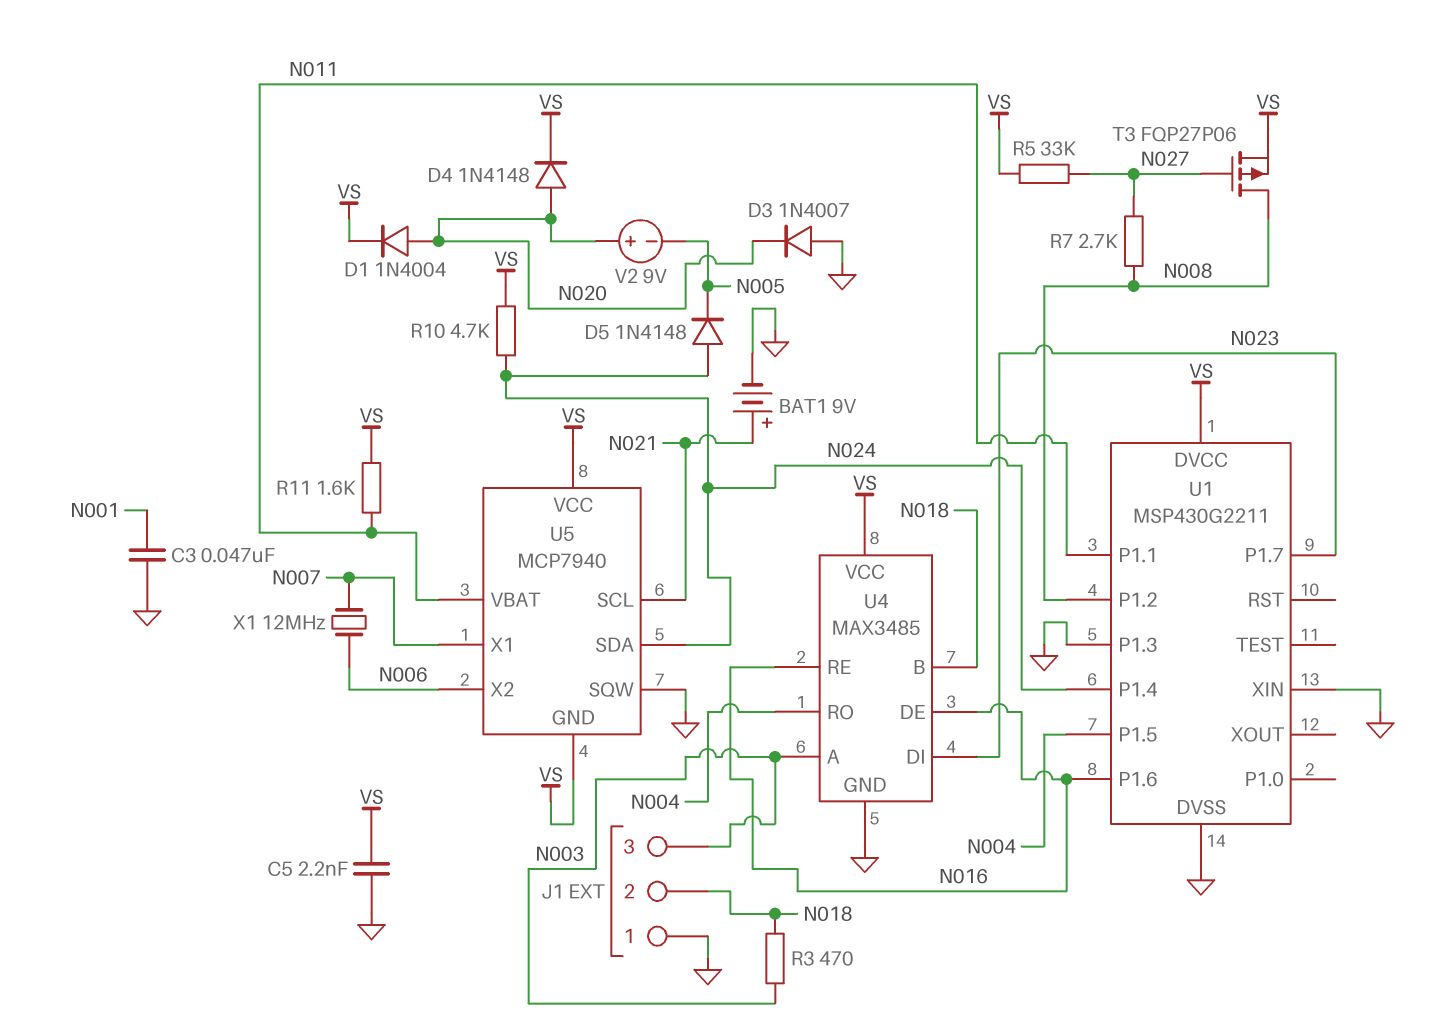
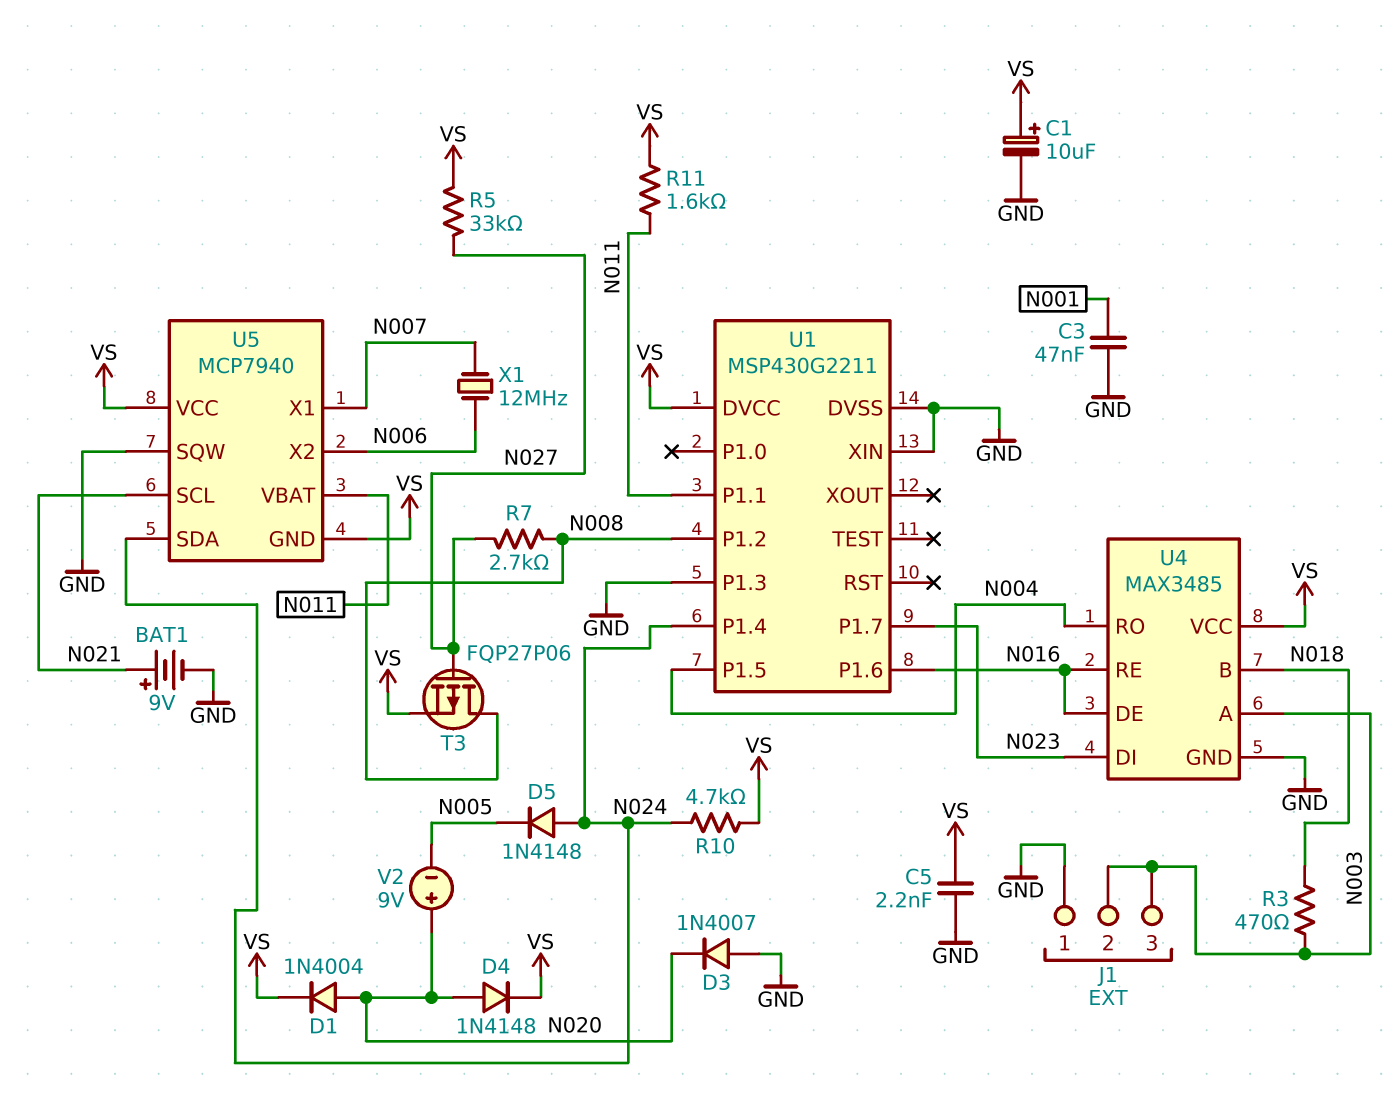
C1: none -> 10uF (plus VS, minus GND)
J1 pin 2: N018 -> N003

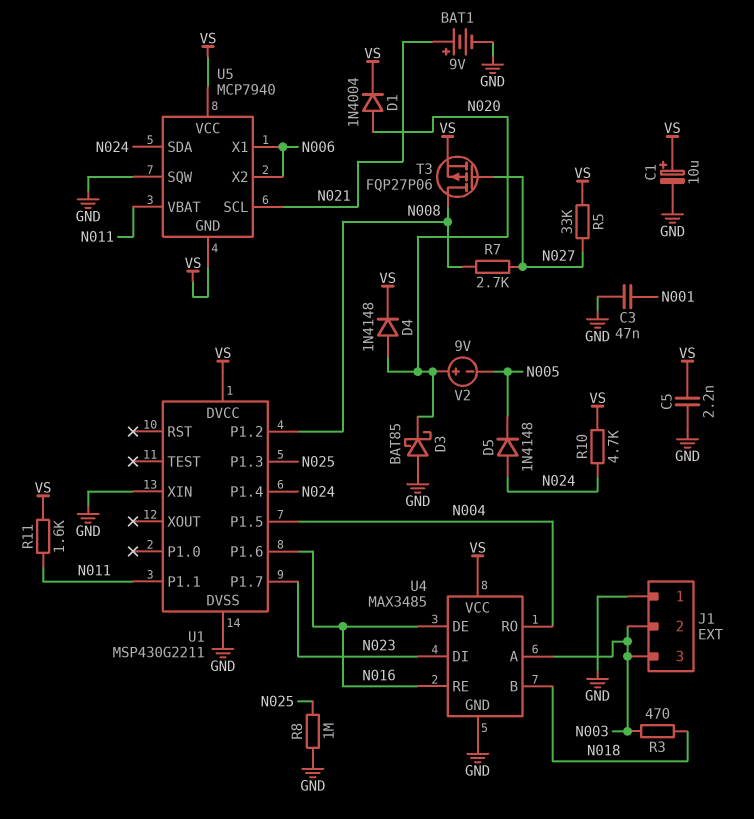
D3: diode 1N4007 (A GND, K N020) -> schottky BAT85 (A GND, K N020)
R8: none -> 1M (GND, N025)
U1 pin P1.3: GND -> N025
U5 pin X1: N007 -> N006
X1: 12MHz (N006, N007) -> none

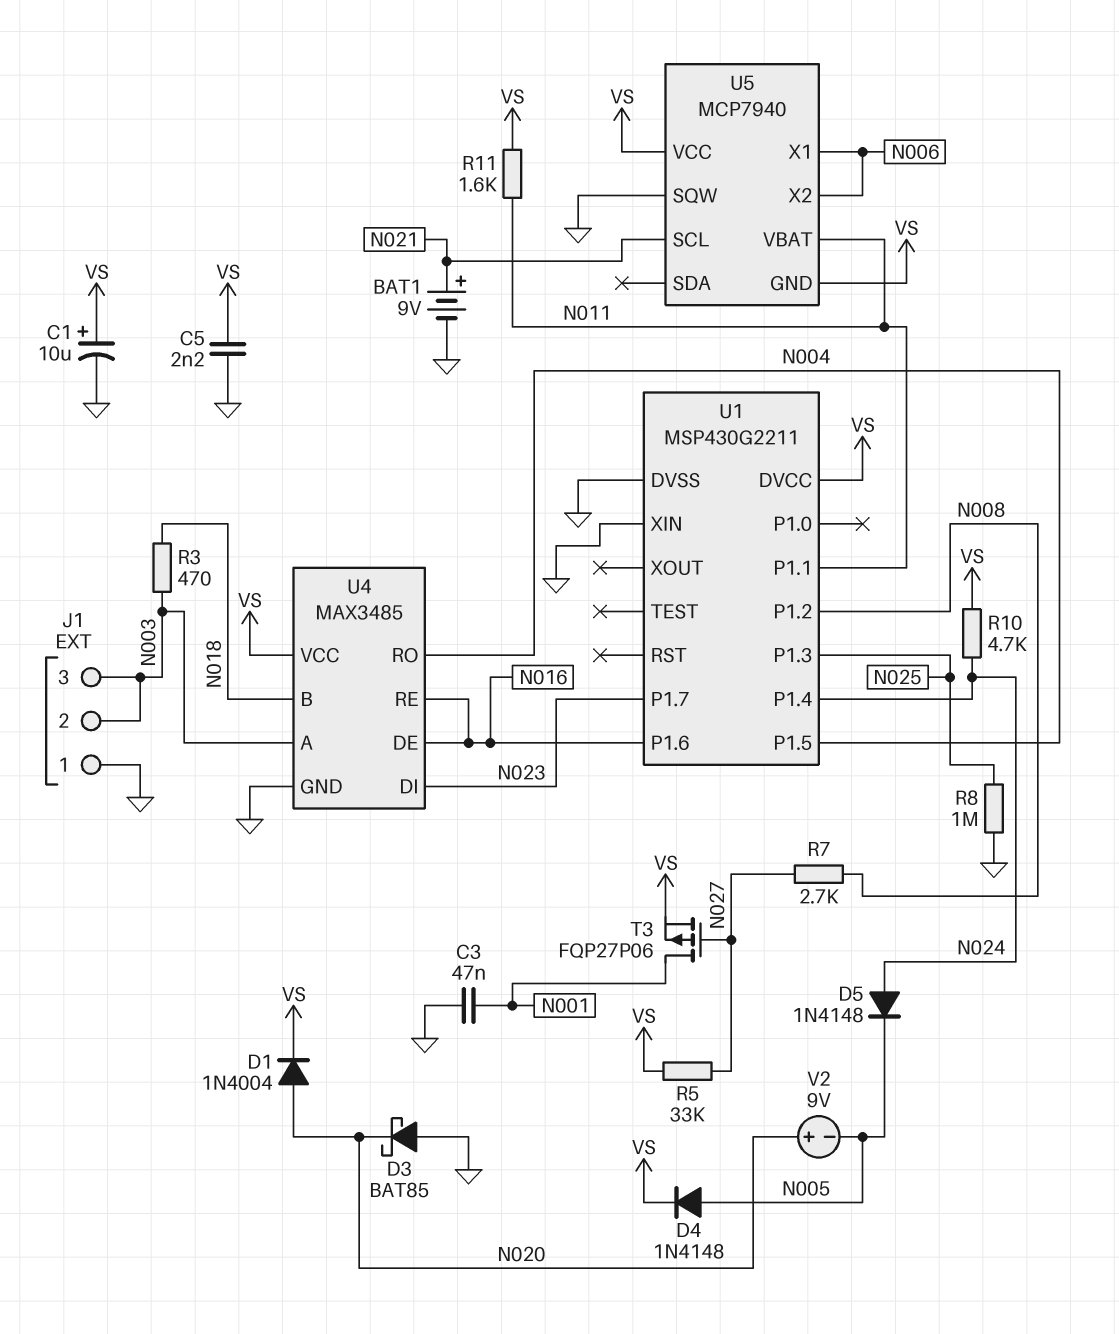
D4: diode 1N4148 (A N020, K VS) -> diode 1N4148 (A N005, K VS)
T3: PMOS FQP27P06 (G N027, D N008, S VS) -> PMOS FQP27P06 (G N027, D N001, S VS)
U5 pin SDA: N024 -> none

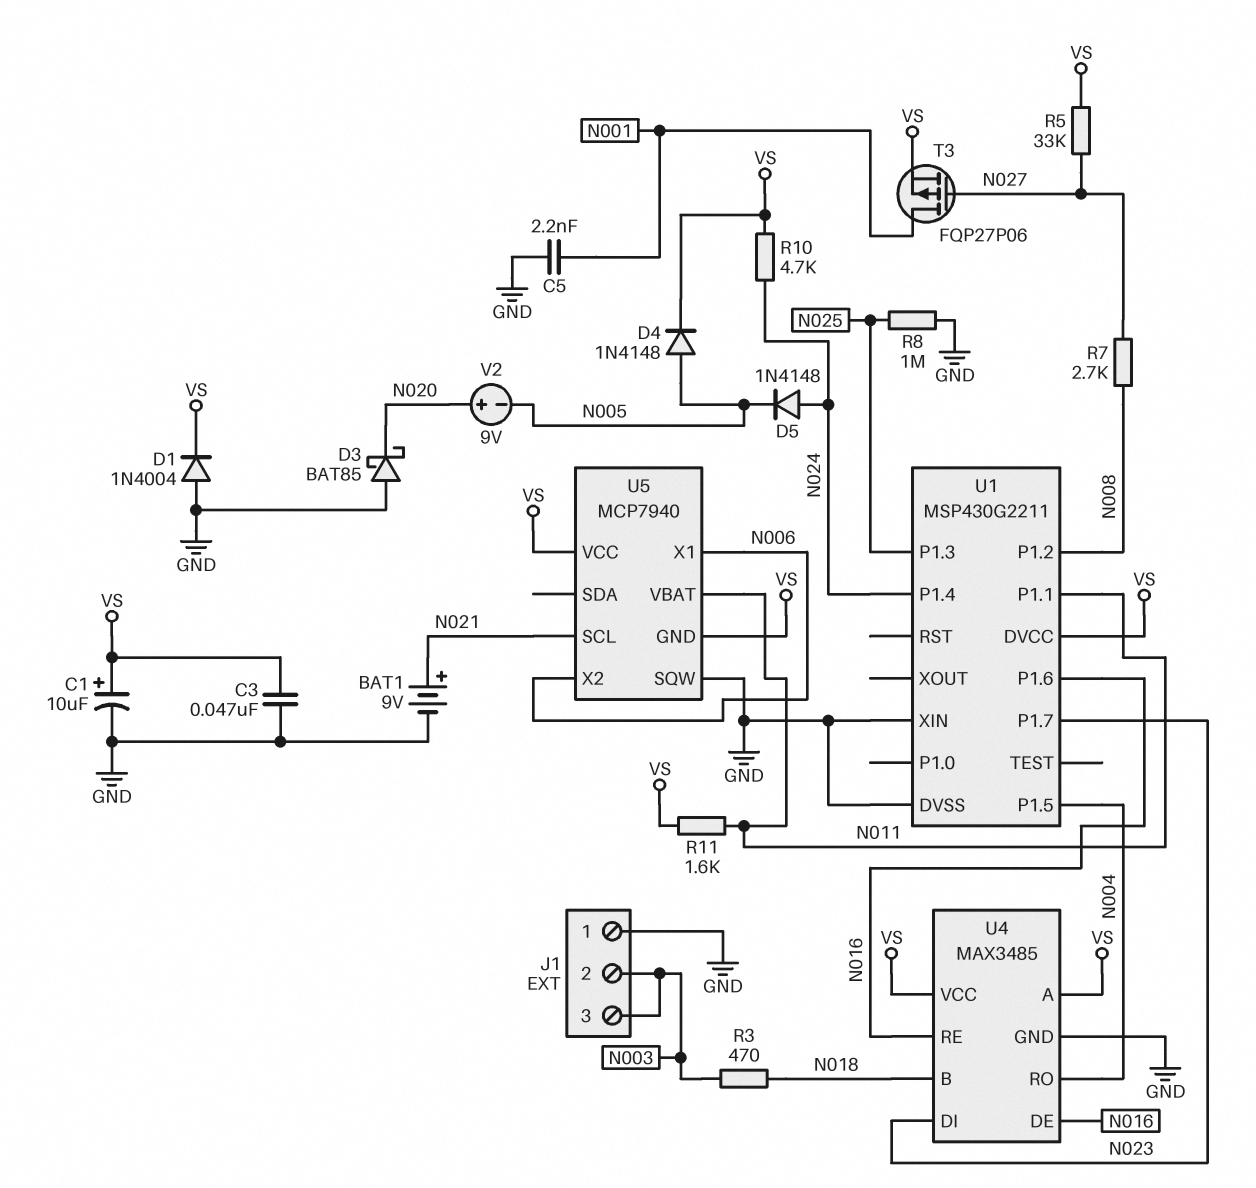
C3: 47nF (GND, N001) -> 47nF (GND, VS)
C5: 2.2nF (GND, VS) -> 2.2nF (GND, N001)
D1: diode 1N4004 (A N020, K VS) -> diode 1N4004 (A GND, K VS)
U4 pin A: N003 -> VS

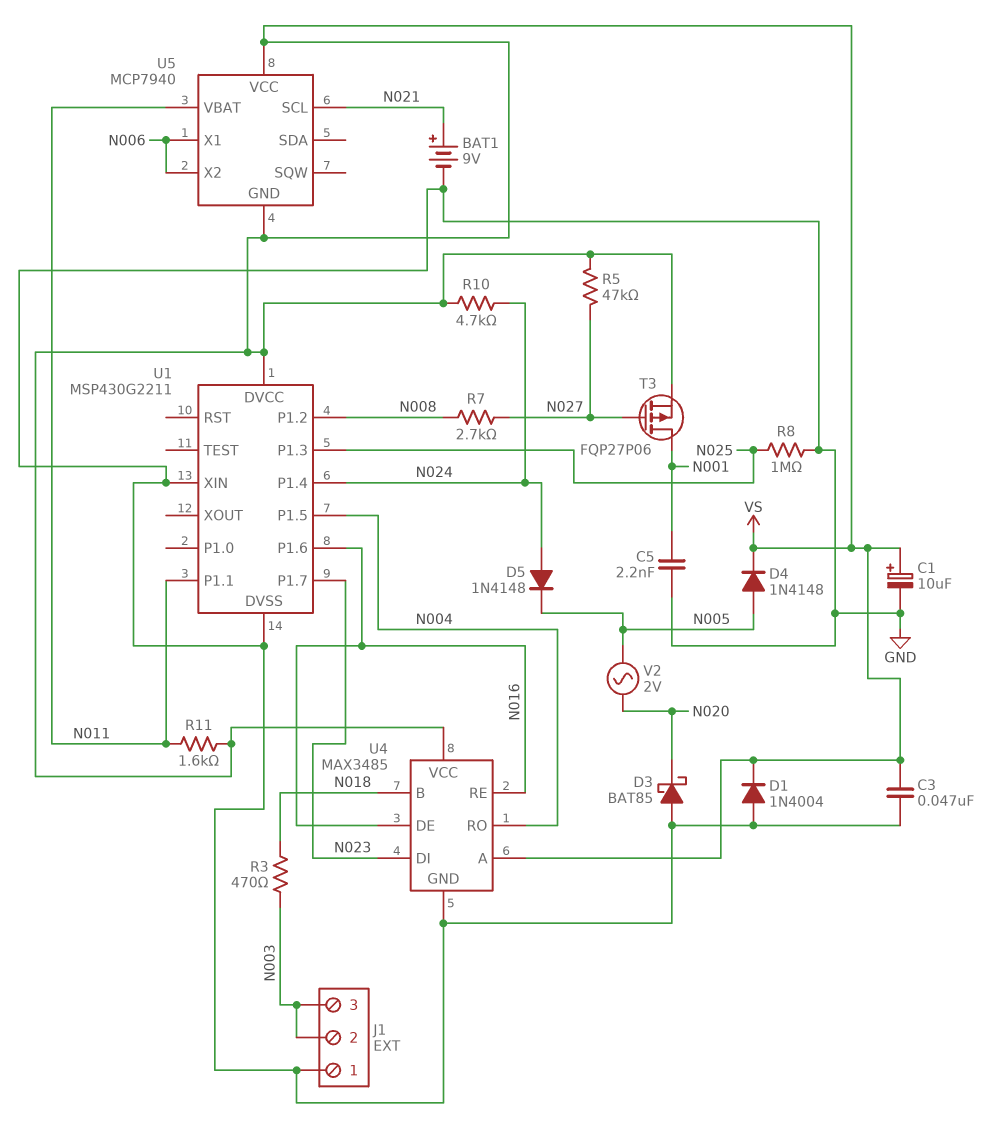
R5: 33k (N027, VS) -> 47k (N027, VS)
U5 pin SQW: GND -> none
V2: 9V (plus N020, minus N005) -> AC 2V (N005, N020)

